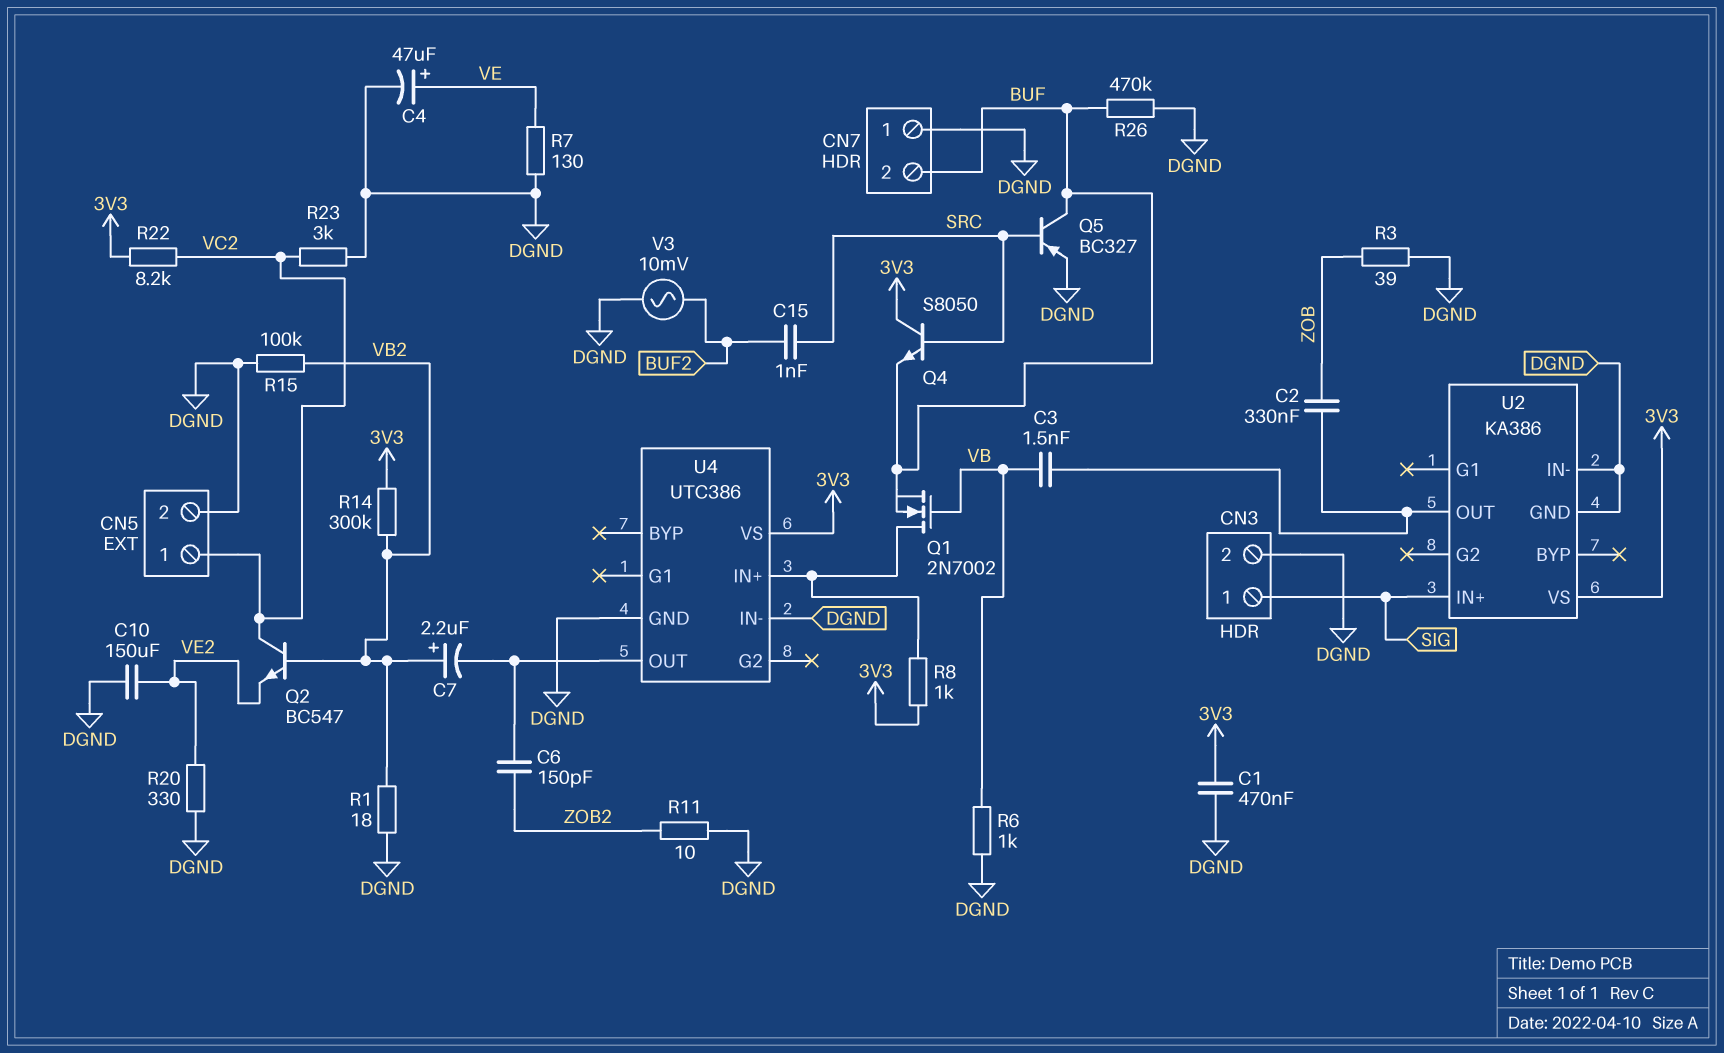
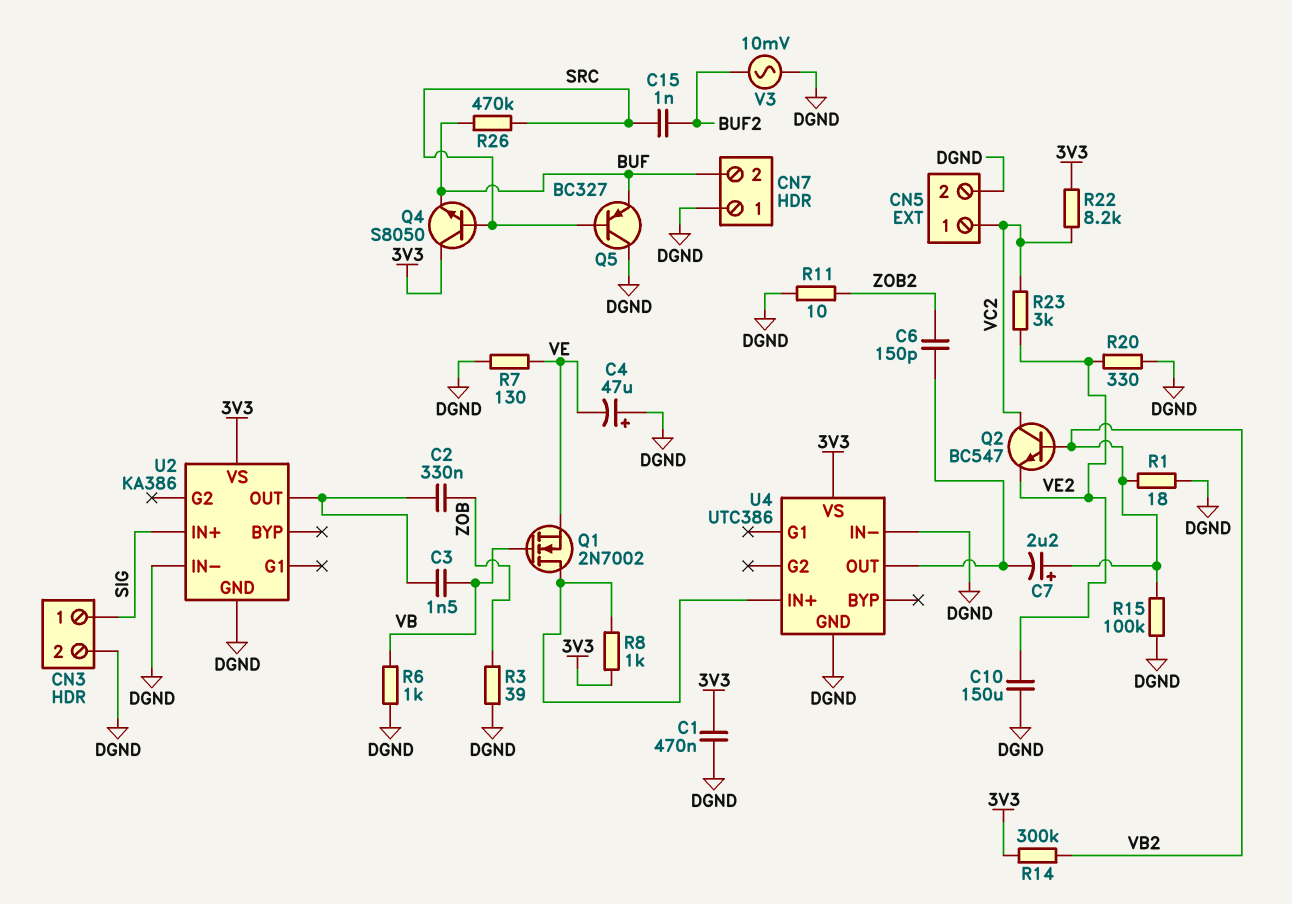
C4: 47uF (plus VE, minus DGND) -> 47uF (plus DGND, minus VE)
Q1: NMOS 2N7002 (G VB, D U4/IN+, S BUF) -> NMOS 2N7002 (G VB, D U4/IN+, S VE)
Q5: PNP BC327 (B SRC, C BUF, E DGND) -> PNP BC327 (B SRC, C DGND, E BUF)
R23: 3k (DGND, VC2) -> 3k (VC2, VE2)
R26: 470k (BUF, DGND) -> 470k (BUF, SRC)

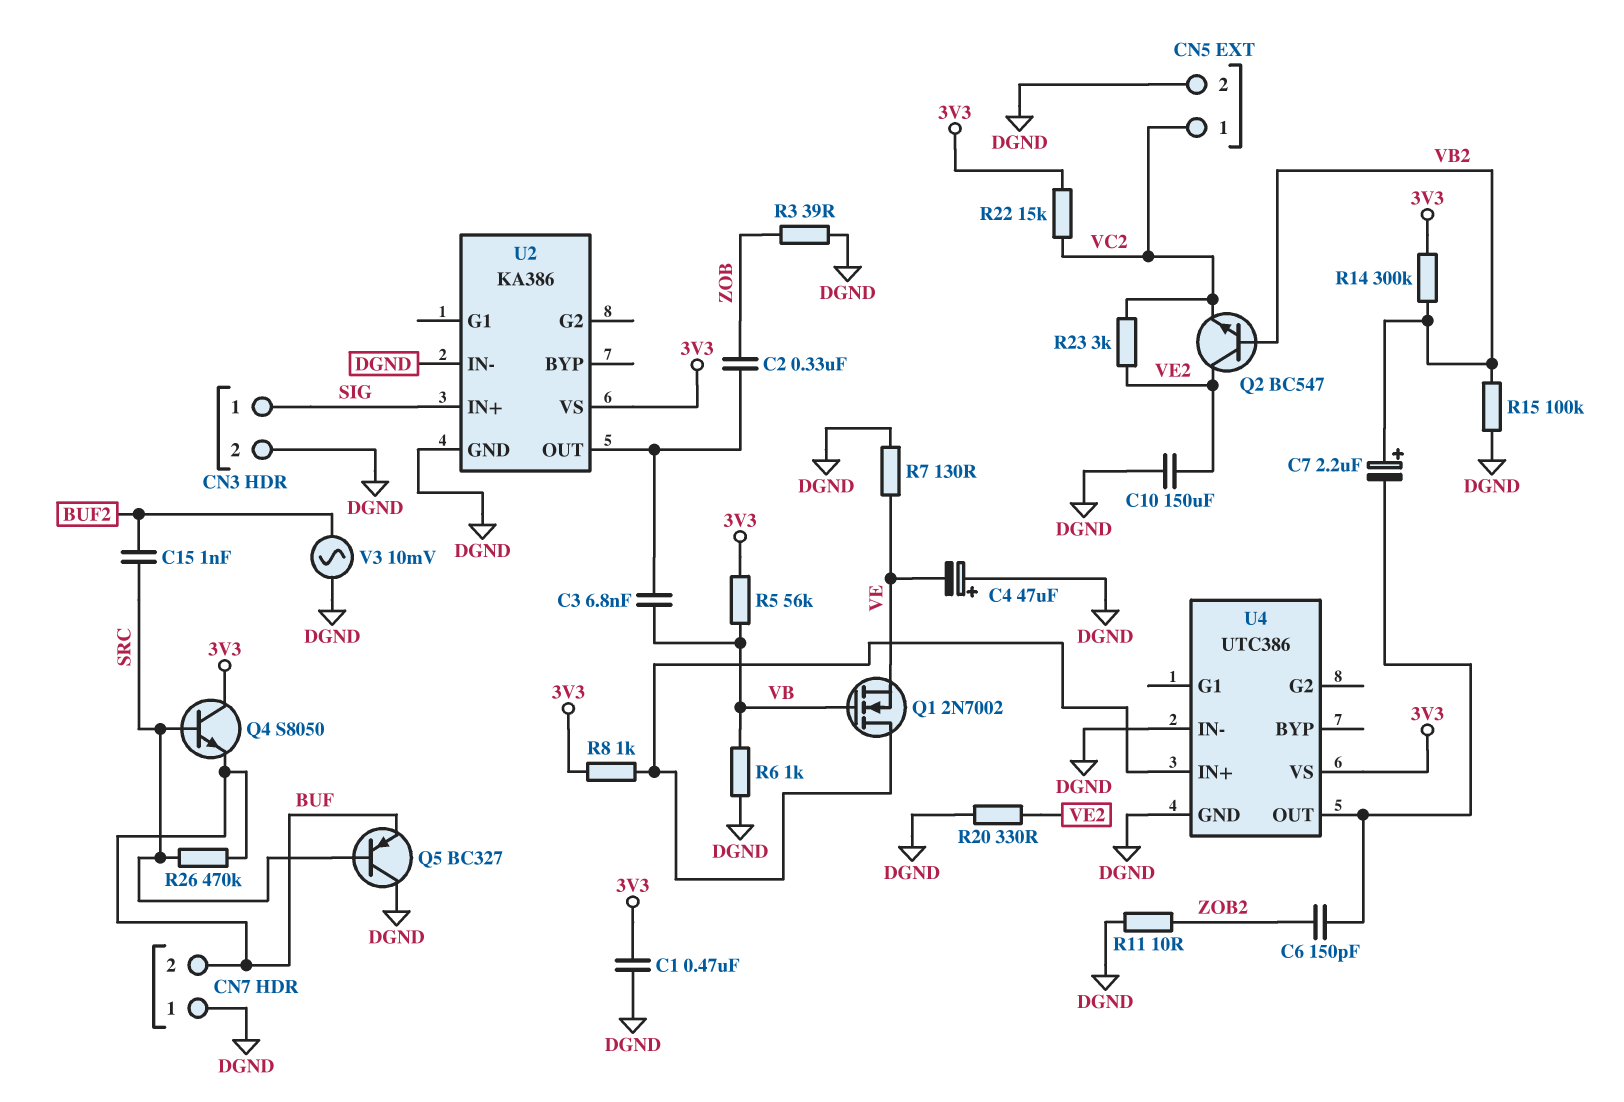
C3: 1.5nF (U2/OUT, VB) -> 6.8nF (U2/OUT, VB)
Q2: NPN BC547 (B VB2, C VC2, E VE2) -> NPN BC547 (B VB2, C VE2, E VC2)
R1: 18 (DGND, VB2) -> none
R5: none -> 56k (3V3, VB)
R22: 8.2k (3V3, VC2) -> 15k (3V3, VC2)

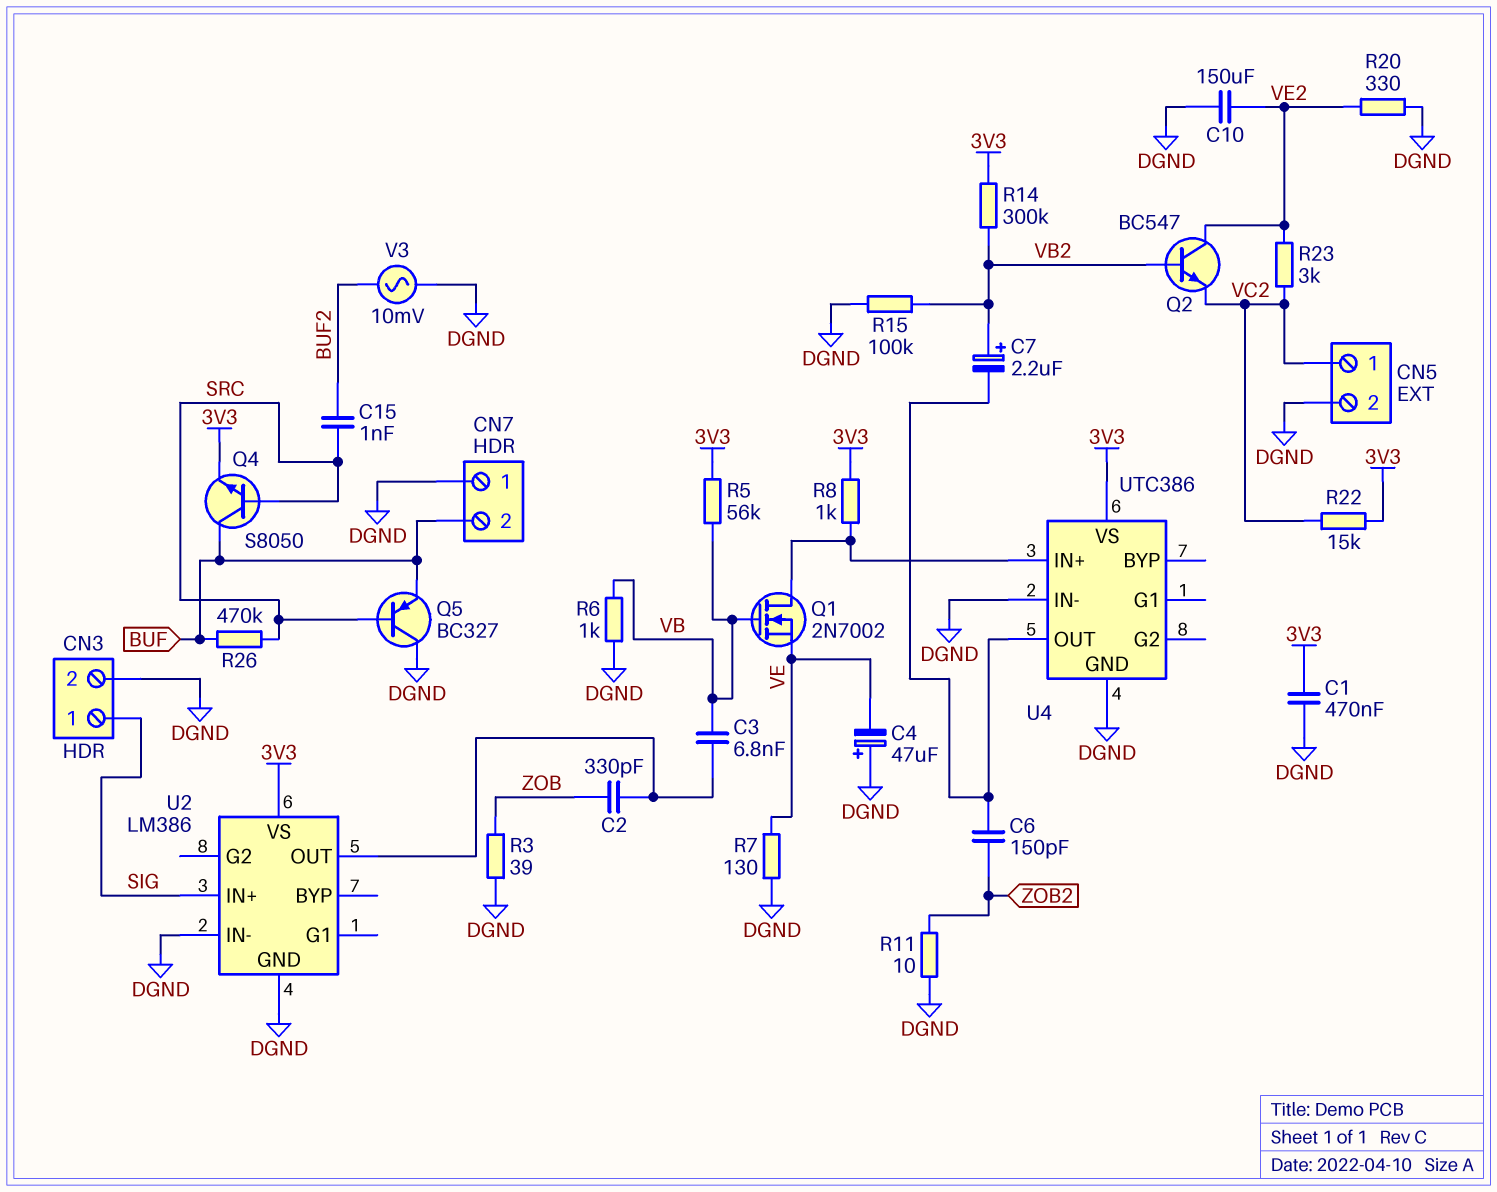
C2: 330nF (U2/OUT, ZOB) -> 330pF (U2/OUT, ZOB)
Q4: NPN S8050 (B SRC, C 3V3, E BUF) -> NPN S8050 (B SRC, C BUF, E 3V3)
U2: KA386 -> LM386

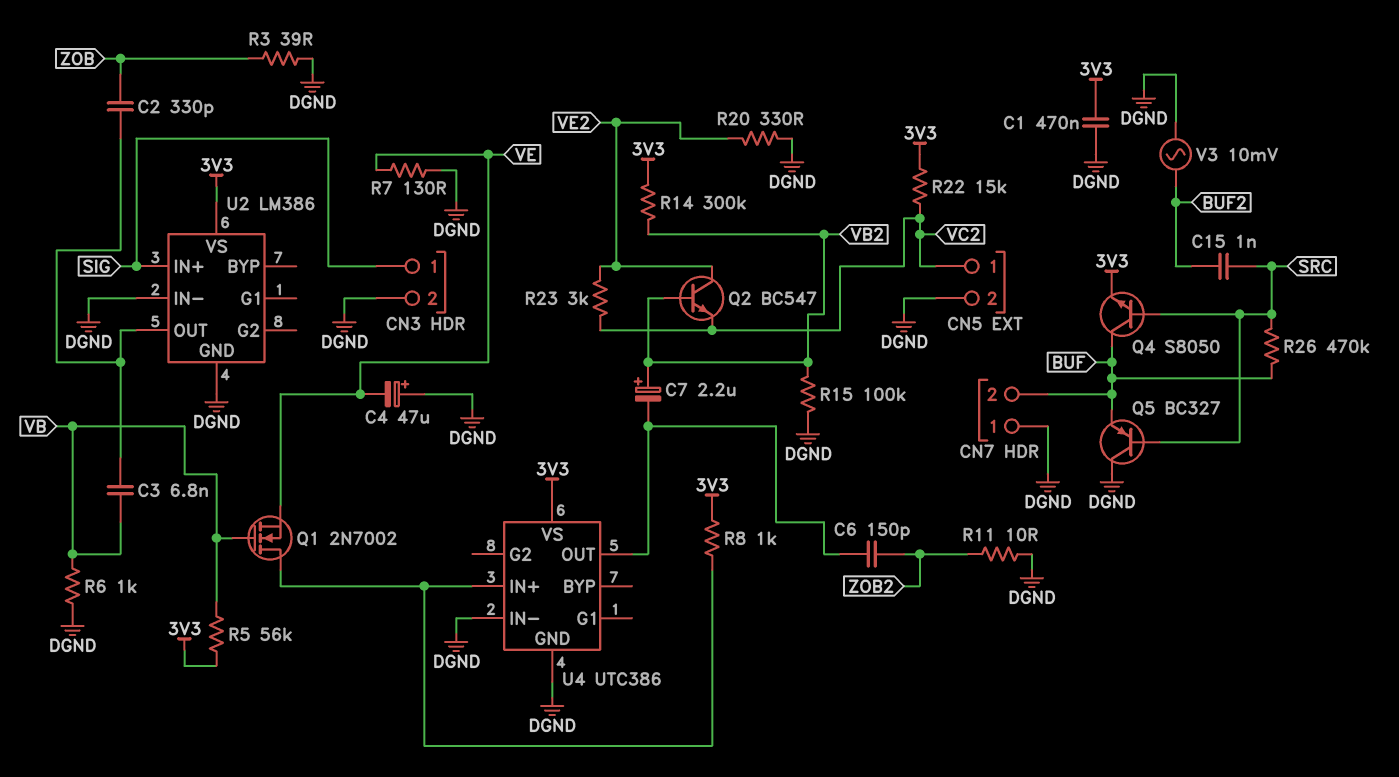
C10: 150uF (DGND, VE2) -> none

